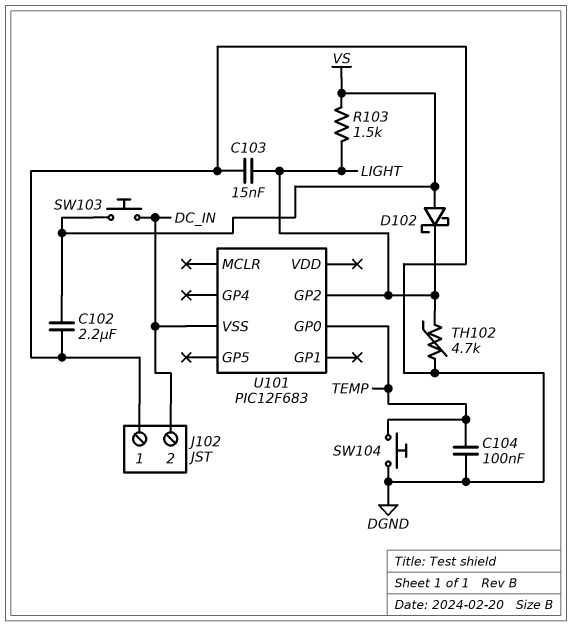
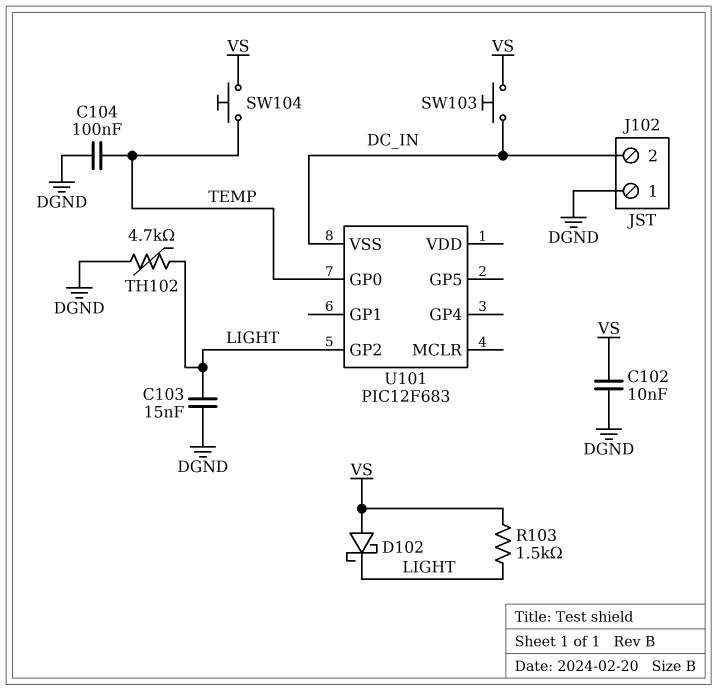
C102: 2.2uF (DGND, VS) -> 10nF (DGND, VS)
SW104: button (DGND, TEMP) -> button (TEMP, VS)

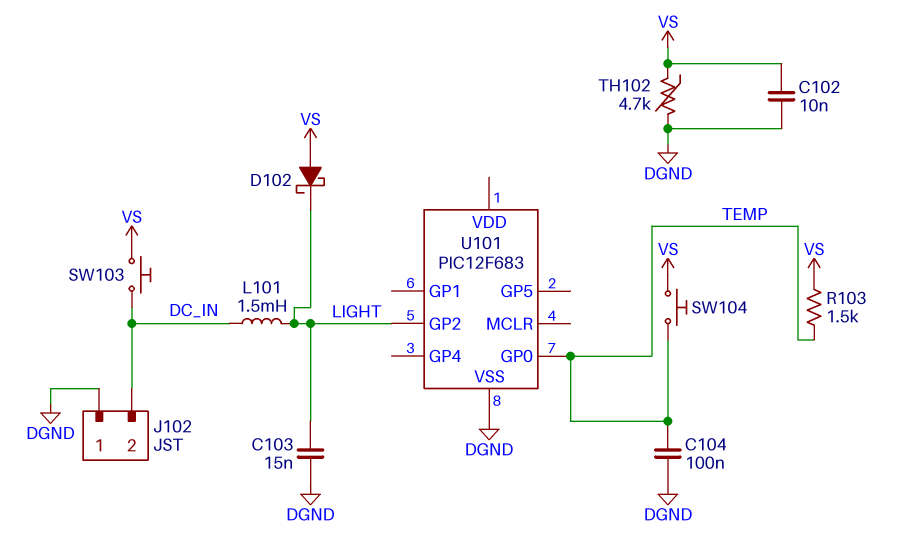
L101: none -> 1.5mH (DC_IN, LIGHT)
R103: 1.5k (LIGHT, VS) -> 1.5k (TEMP, VS)
TH102: 4.7k (DGND, LIGHT) -> 4.7k (DGND, VS)
U101 pin VSS: DC_IN -> DGND

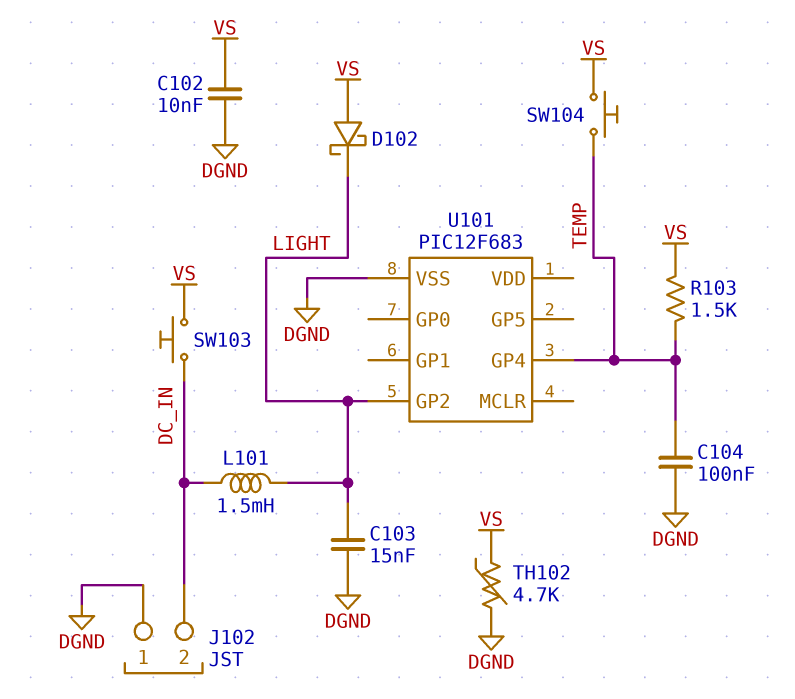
U101 pin GP0: TEMP -> none
U101 pin GP4: none -> TEMP

